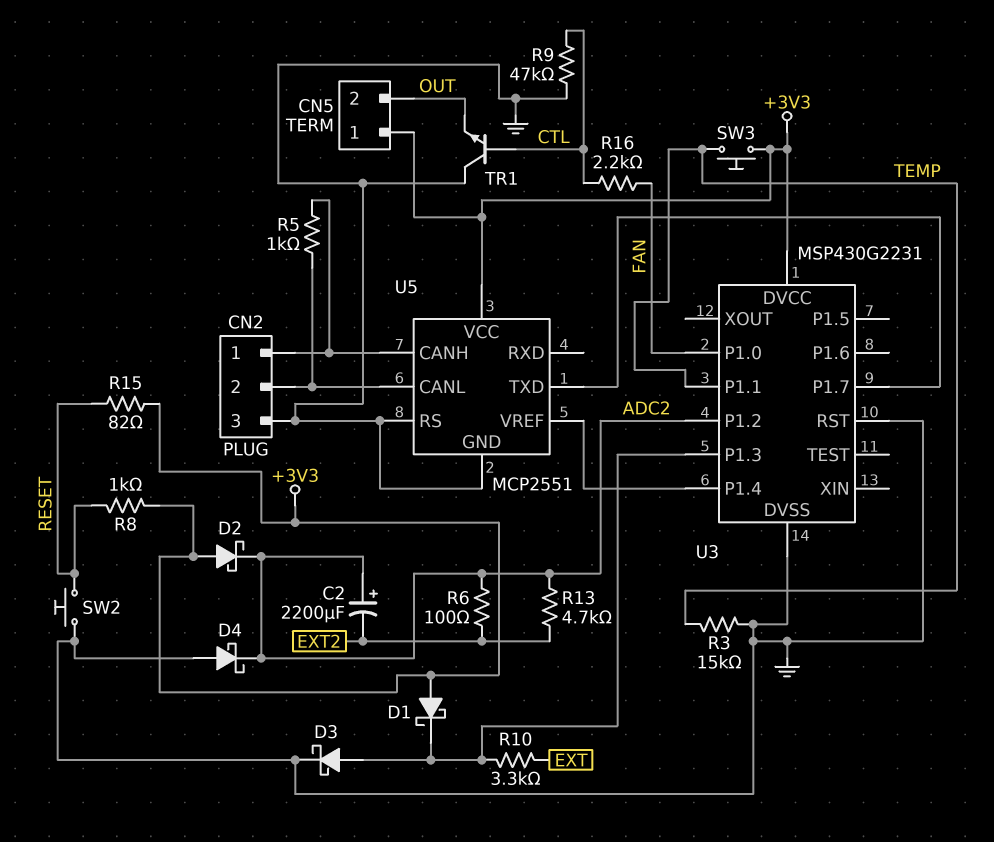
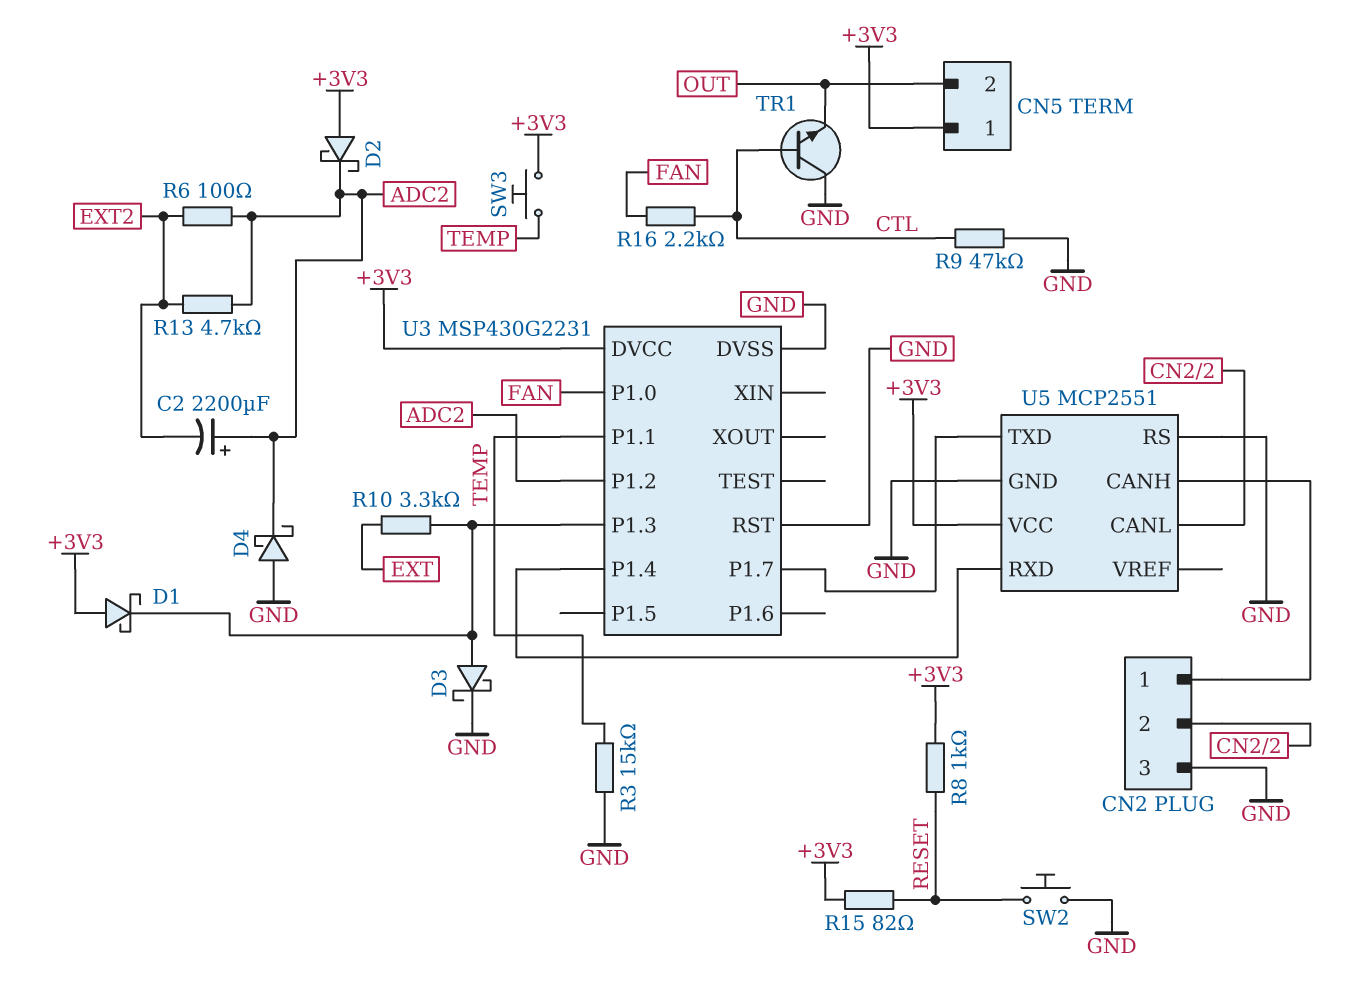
R5: 1k (CN2/1, CN2/2) -> none
U5 pin RXD: none -> U3/P1.4
U5 pin VREF: U3/P1.4 -> none

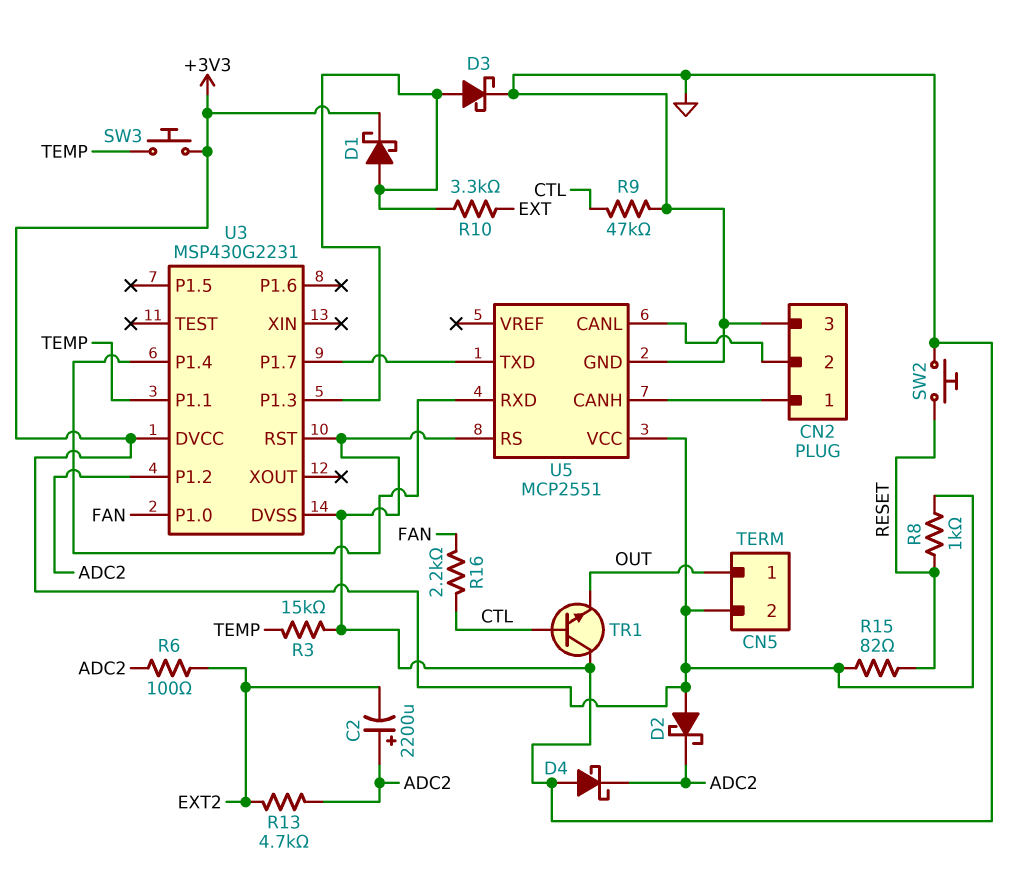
CN5 pin 1: +3V3 -> OUT
CN5 pin 2: OUT -> +3V3
D1: schottky (A +3V3, K U3/P1.3) -> schottky (A U3/P1.3, K +3V3)

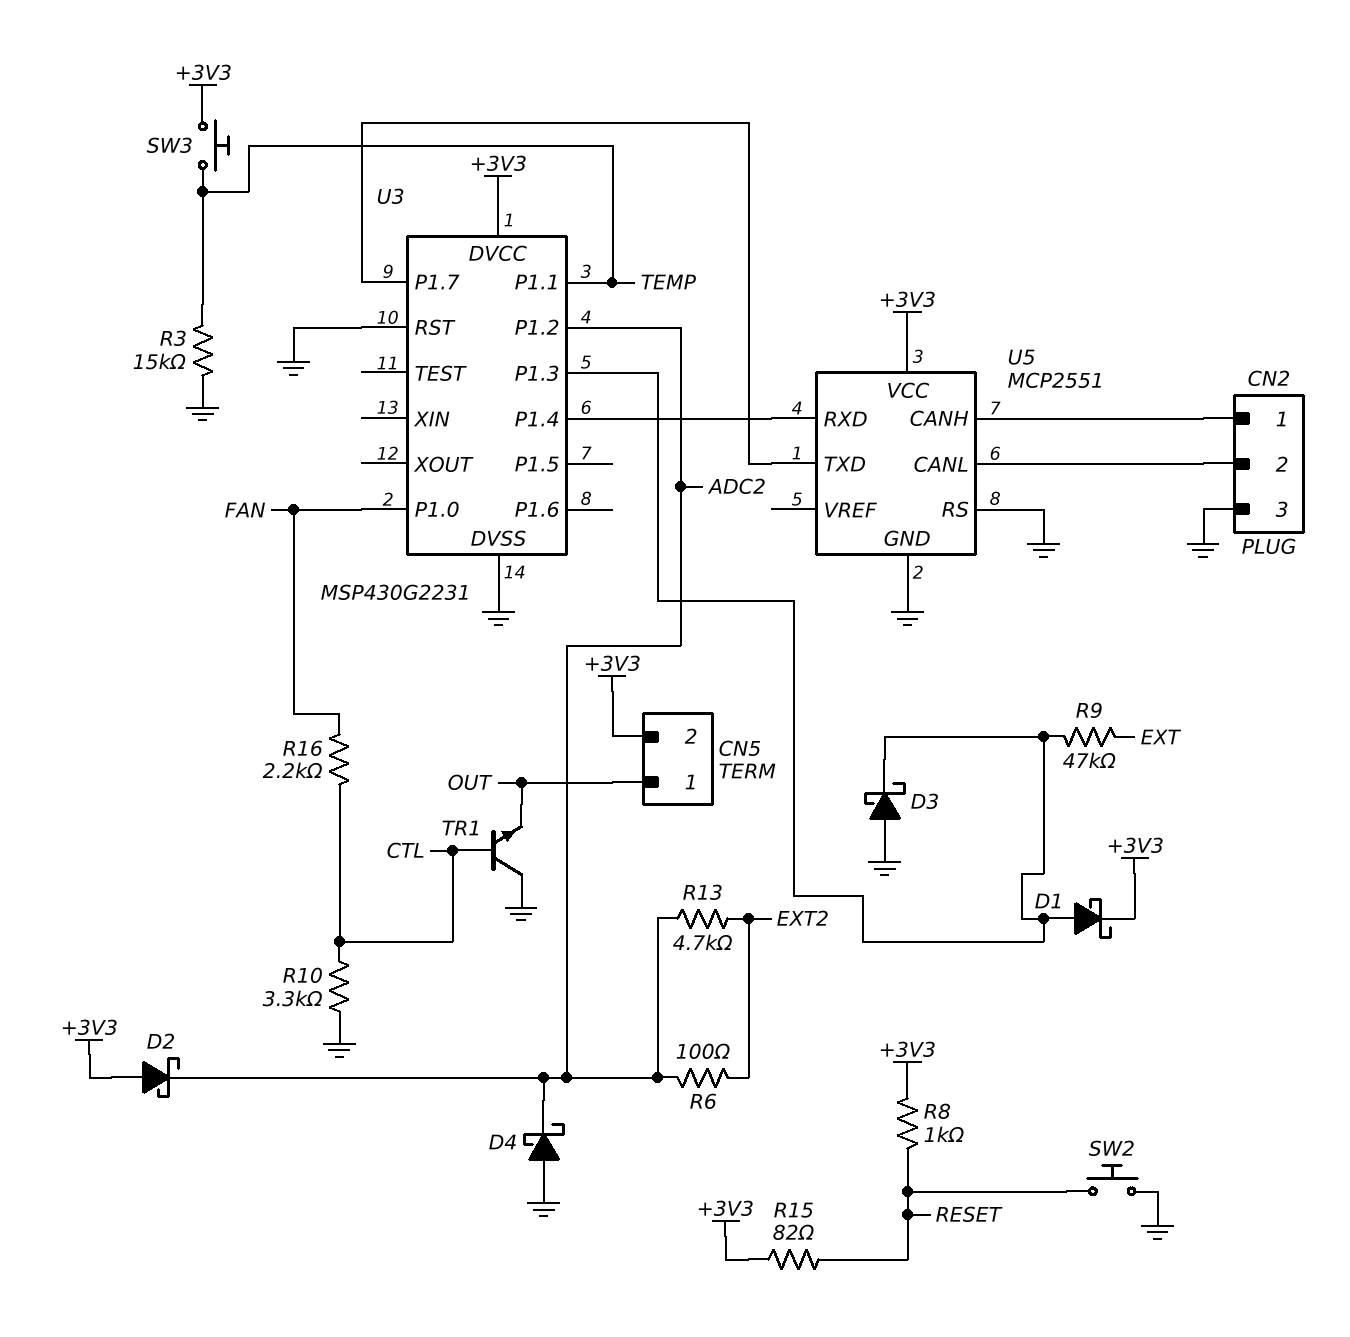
C2: 2200uF (plus ADC2, minus EXT2) -> none
D3: schottky (A U3/P1.3, K GND) -> schottky (A GND, K U3/P1.3)
R9: 47k (CTL, GND) -> 47k (EXT, U3/P1.3)
R10: 3.3k (EXT, U3/P1.3) -> 3.3k (CTL, GND)

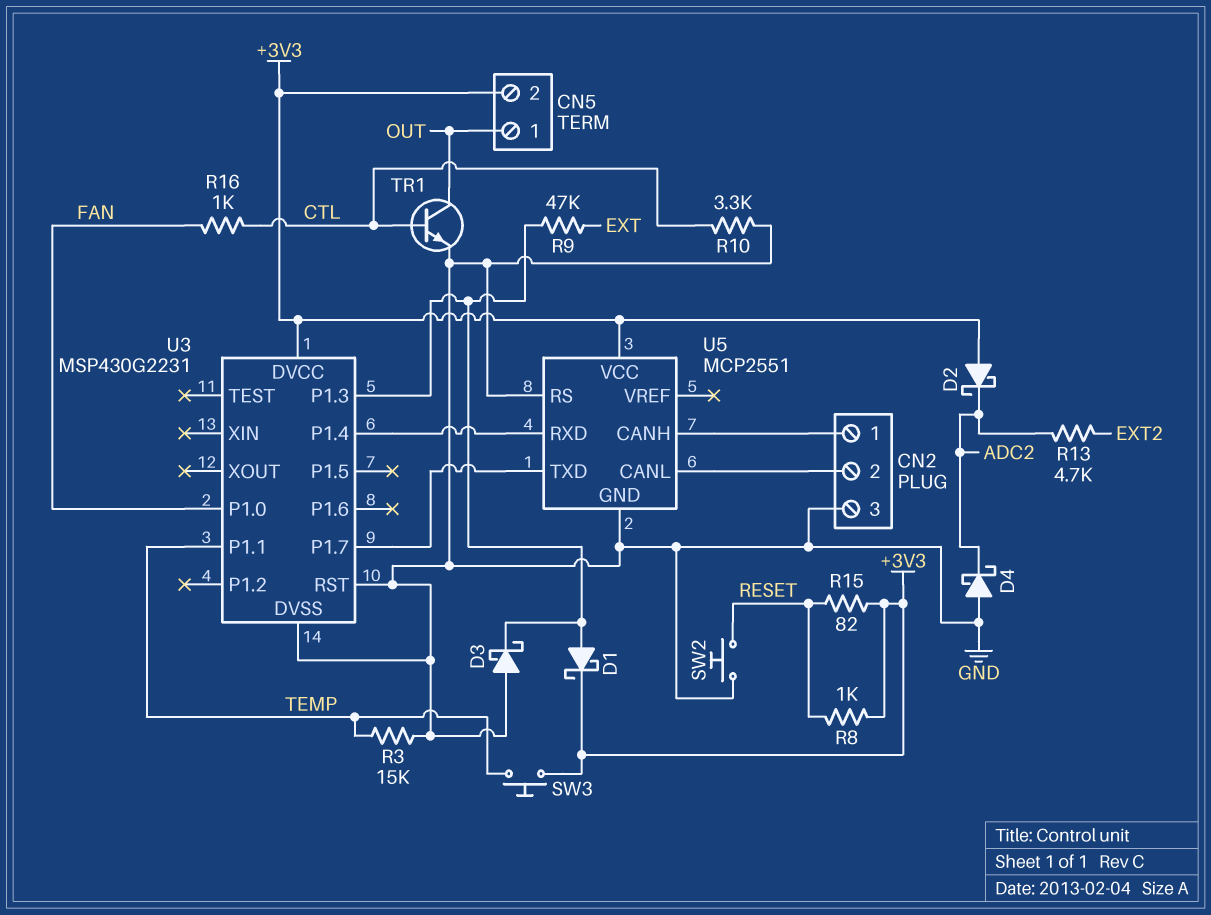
R6: 100 (ADC2, EXT2) -> none
R16: 2.2k (CTL, FAN) -> 1k (CTL, FAN)
TR1: NPN (B CTL, C GND, E OUT) -> NPN (B CTL, C OUT, E GND)
U3 pin P1.2: ADC2 -> none

